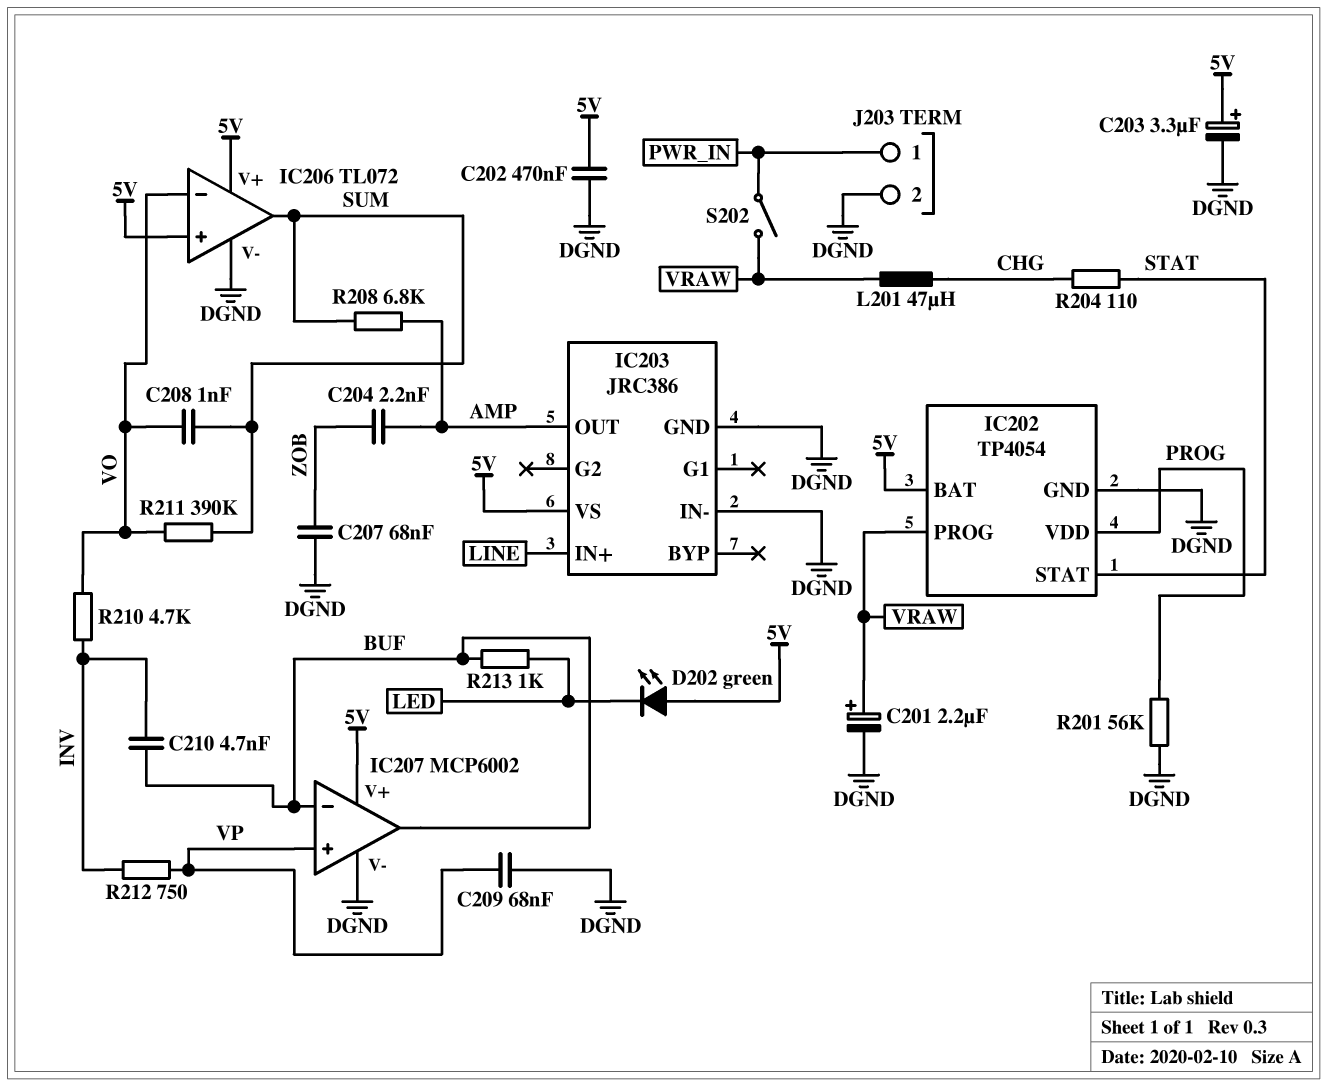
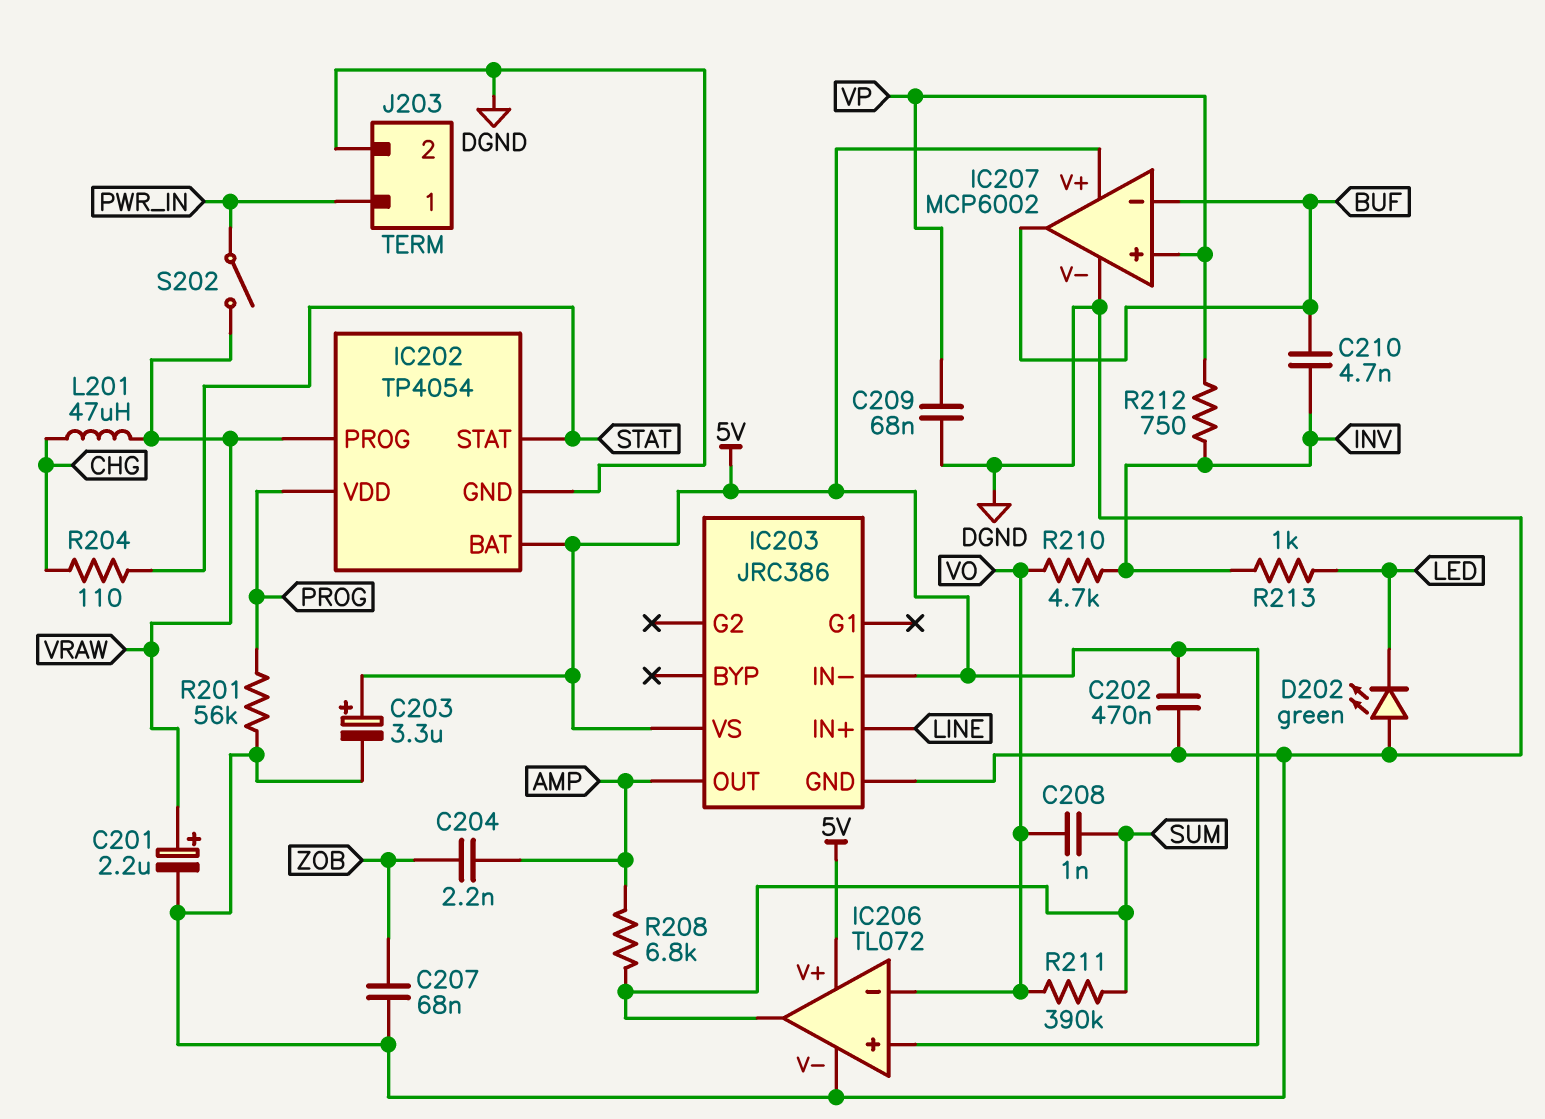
D202: LED green (A 5V, K LED) -> LED green (A DGND, K LED)
IC203 pin IN-: DGND -> 5V
R213: 1k (BUF, LED) -> 1k (INV, LED)

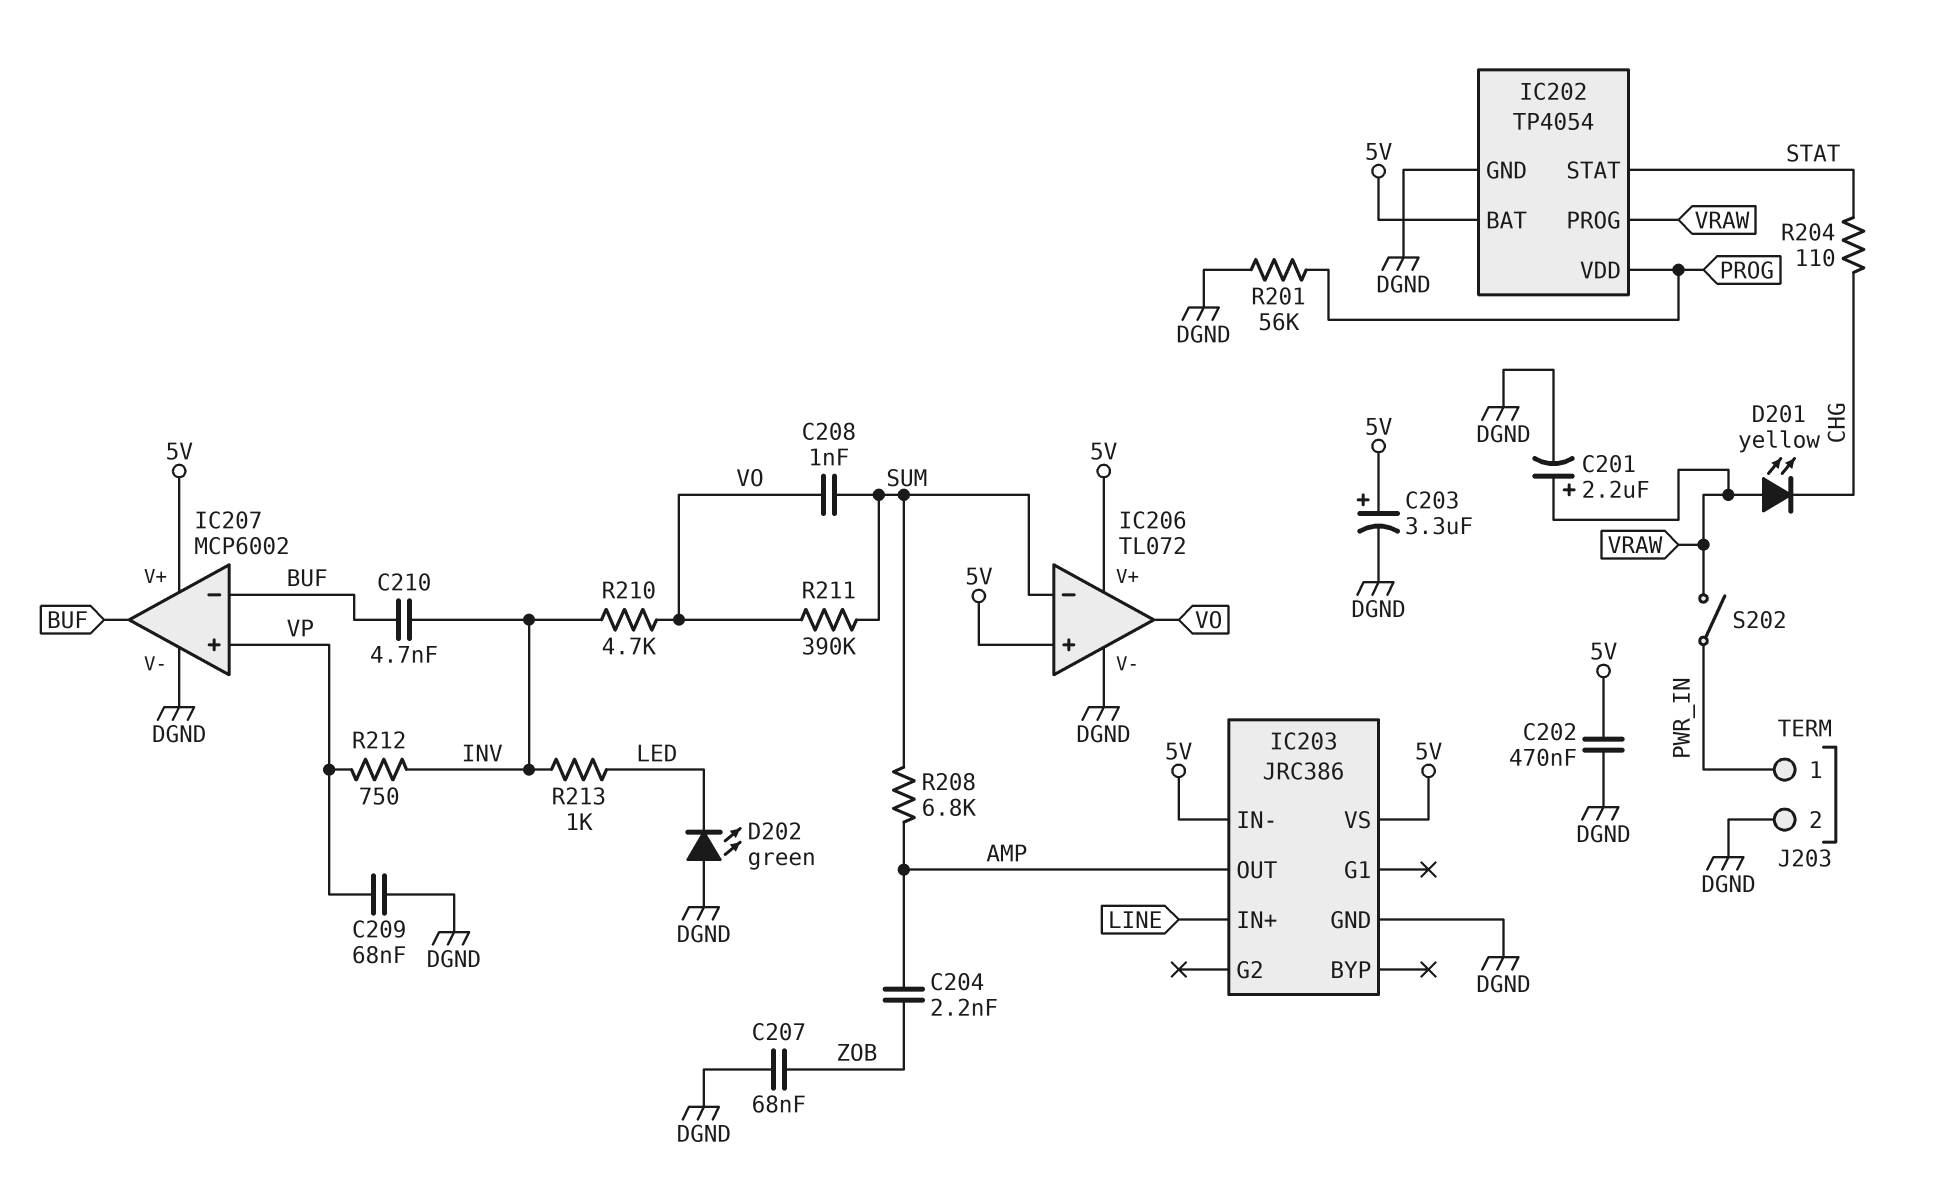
D201: none -> LED yellow (A VRAW, K CHG)
IC206 pin in-: VO -> SUM
IC206 pin out: SUM -> VO
L201: 47uH (CHG, VRAW) -> none

